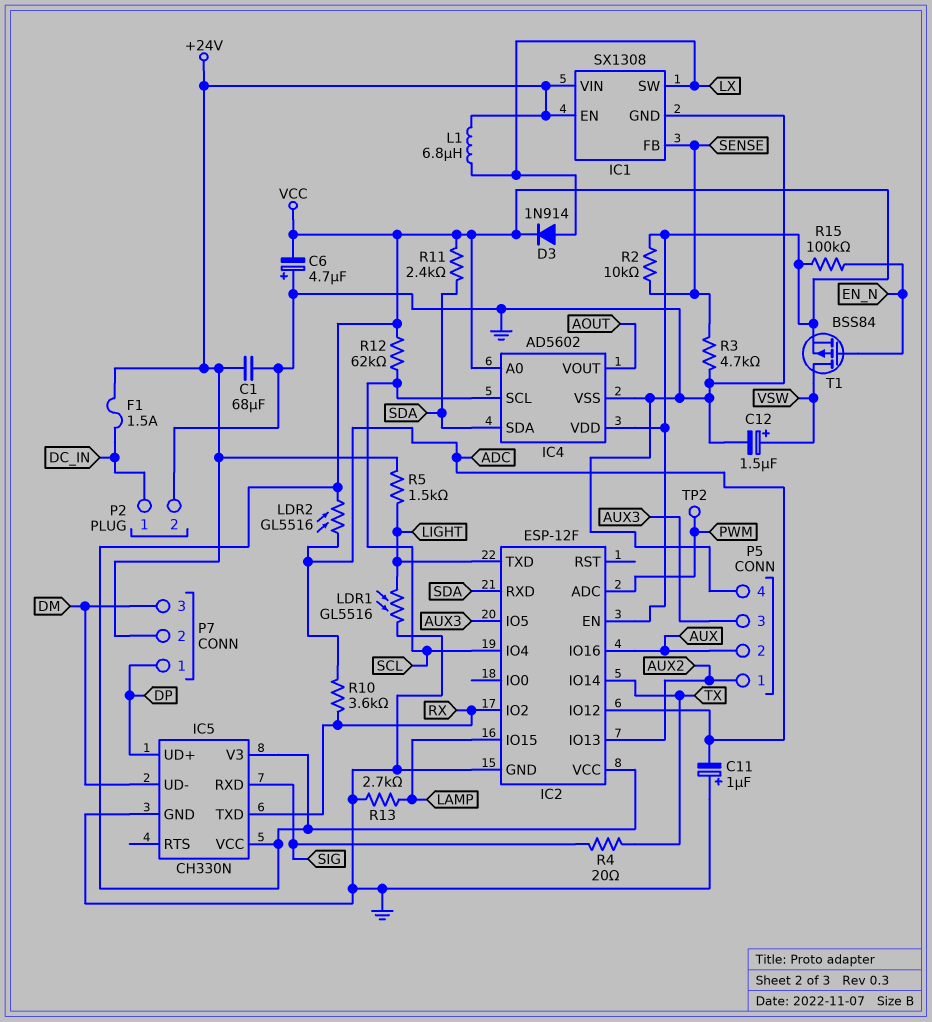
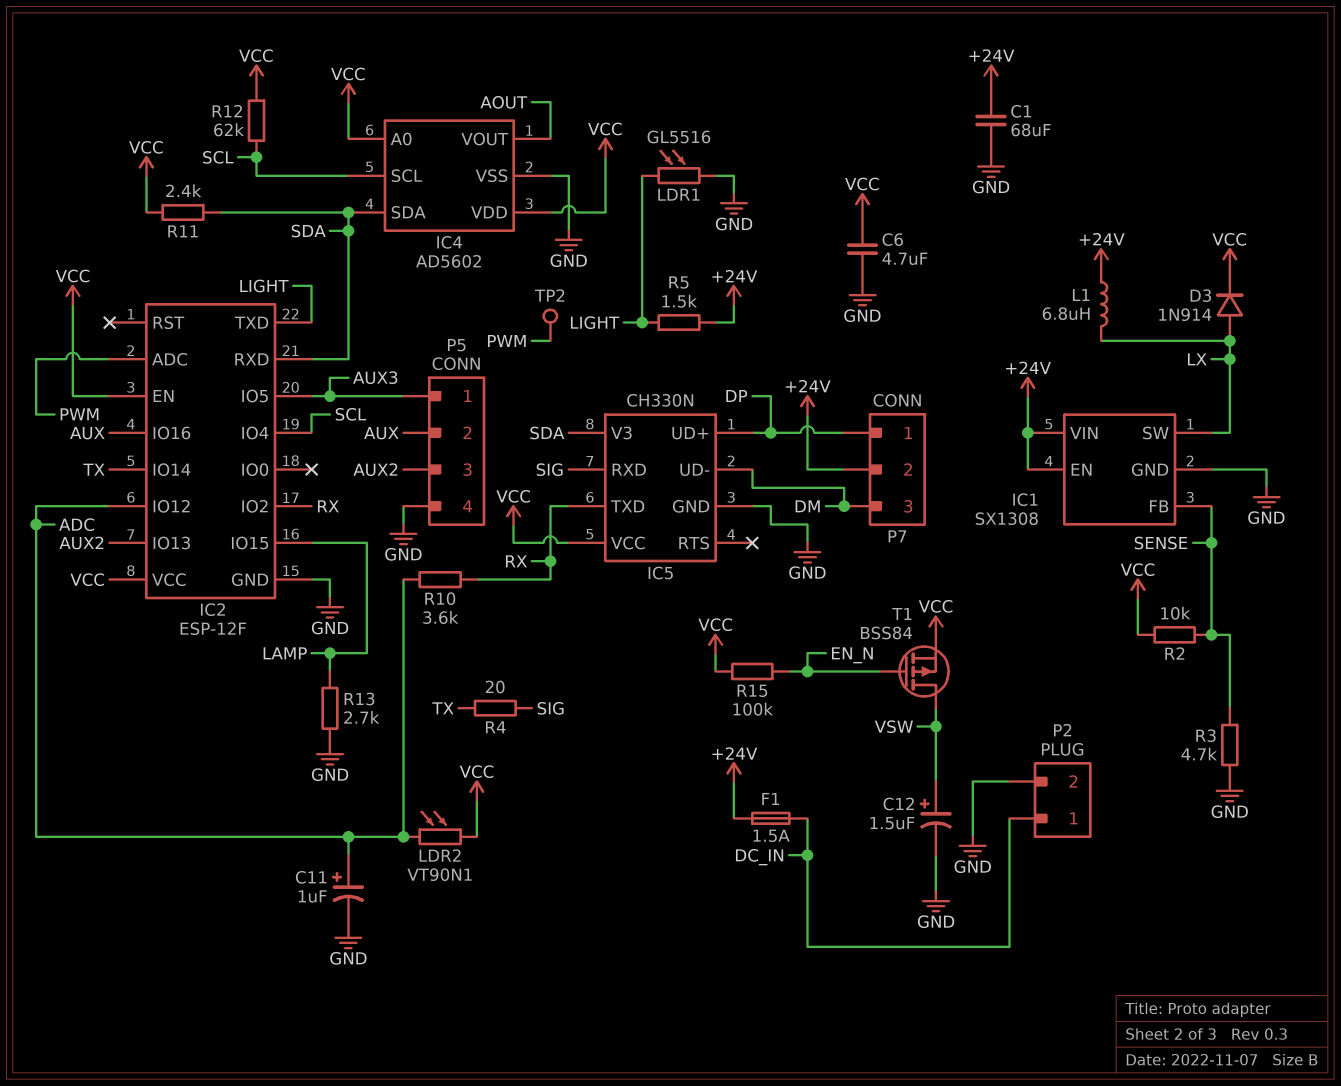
C6: 4.7uF (plus GND, minus VCC) -> 4.7uF (GND, VCC)
C11: 1uF (plus GND, minus ADC) -> 1uF (plus ADC, minus GND)
IC5 pin V3: VCC -> SDA
LDR2: GL5516 (ADC, VCC) -> VT90N1 (ADC, VCC)
P5 pin 1: AUX2 -> AUX3
P5 pin 3: AUX3 -> AUX2

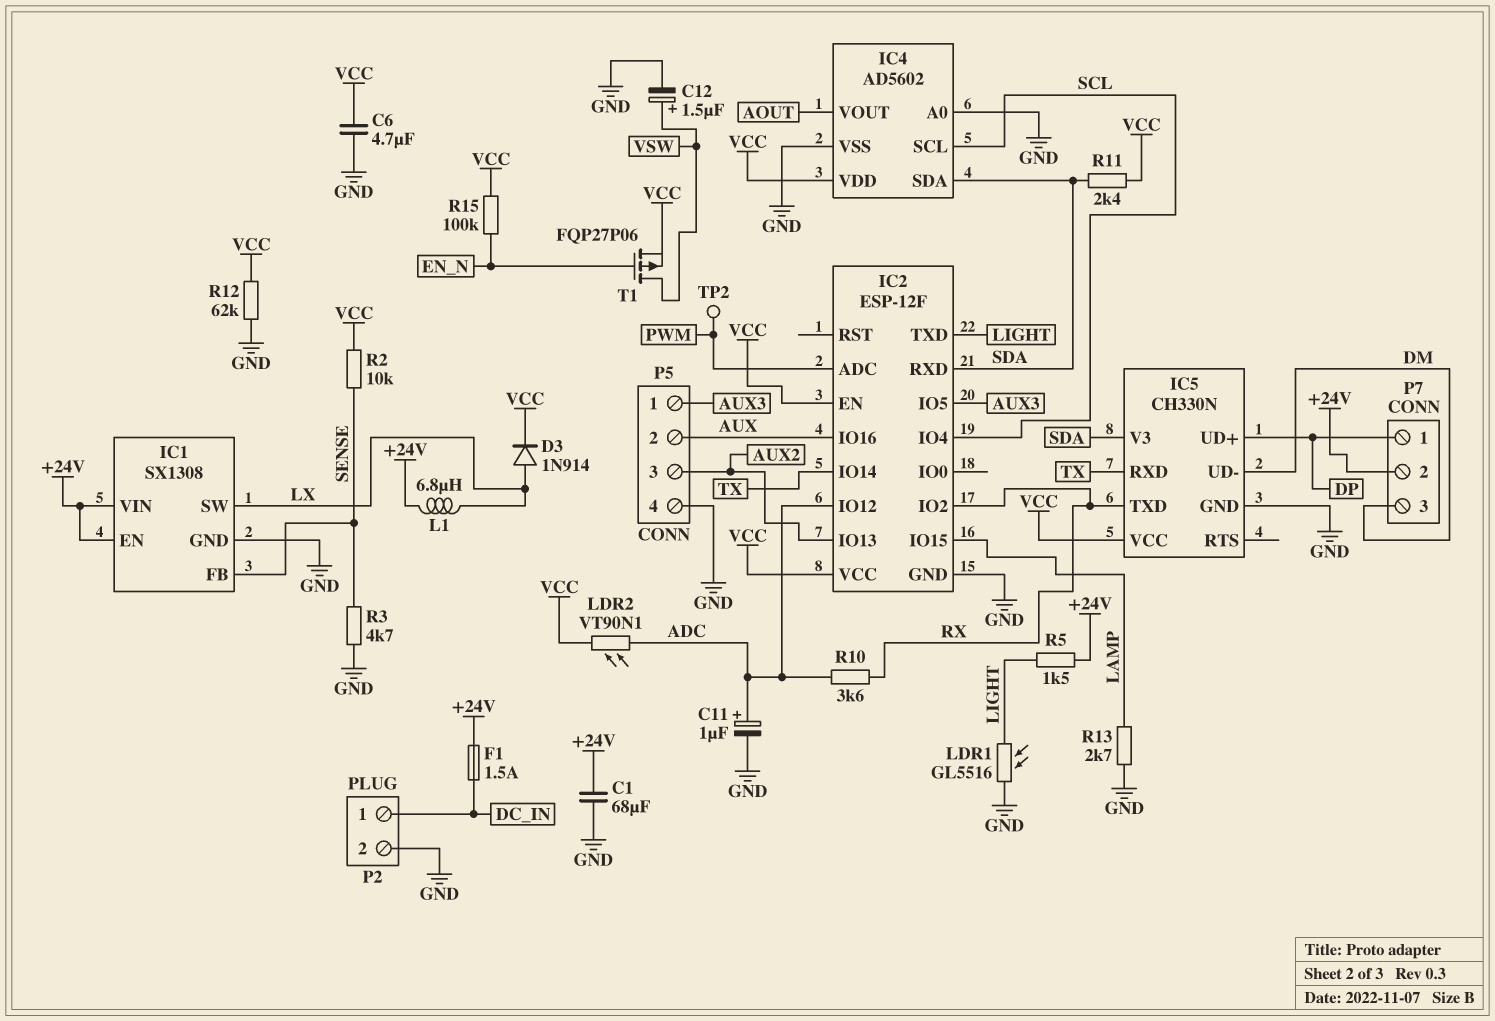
IC4 pin A0: VCC -> GND
IC5 pin RXD: SIG -> TX
R4: 20 (SIG, TX) -> none
R12: 62k (SCL, VCC) -> 62k (GND, VCC)
T1: PMOS BSS84 (G EN_N, D VSW, S VCC) -> PMOS FQP27P06 (G EN_N, D VSW, S VCC)

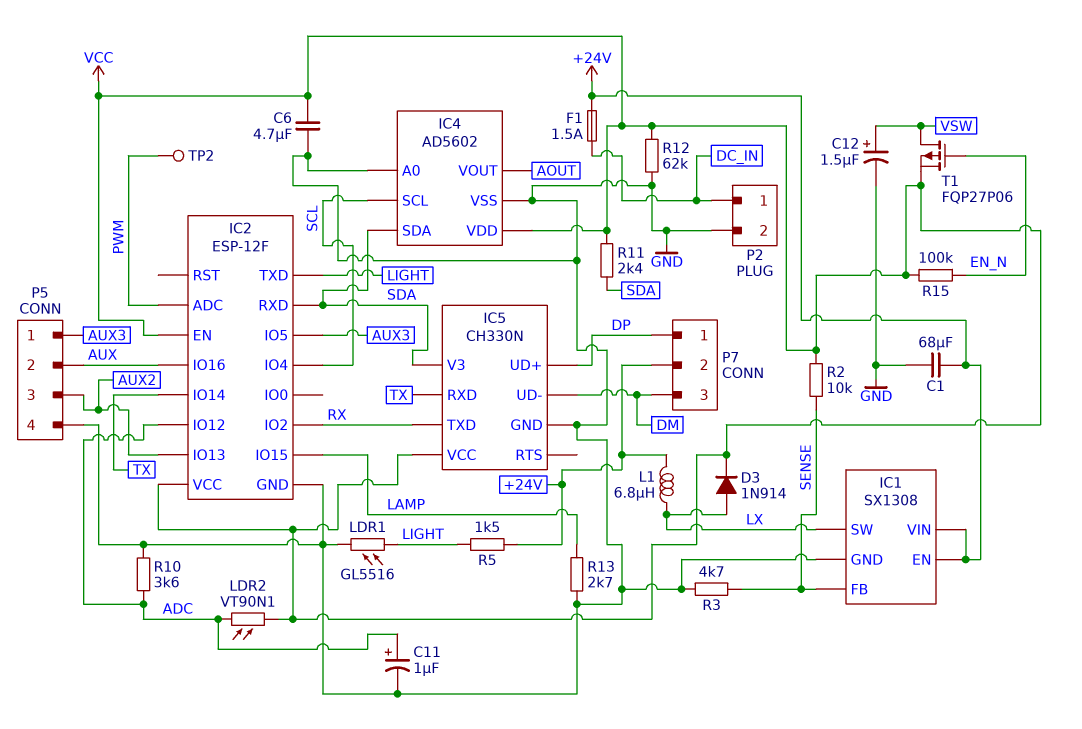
R10: 3.6k (ADC, RX) -> 3.6k (ADC, GND)

